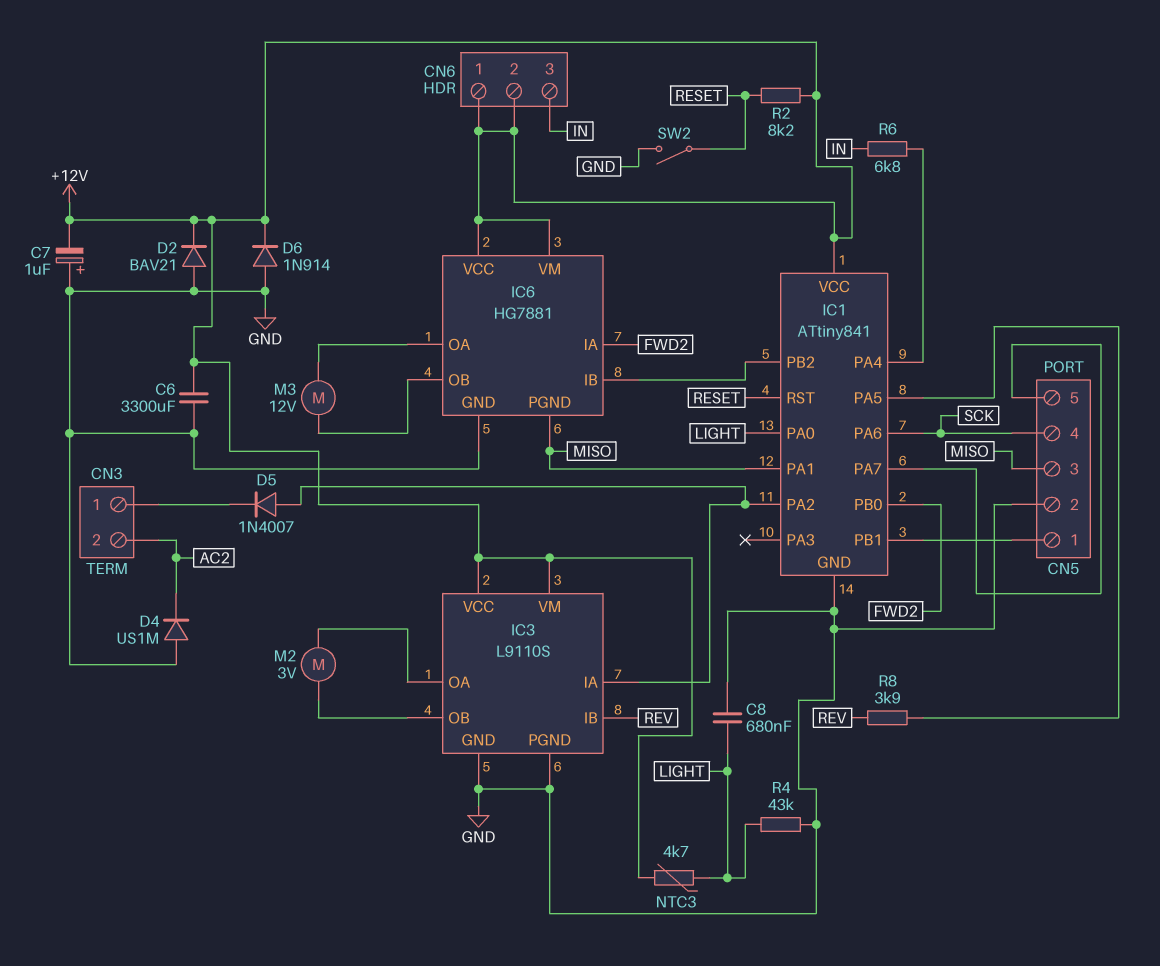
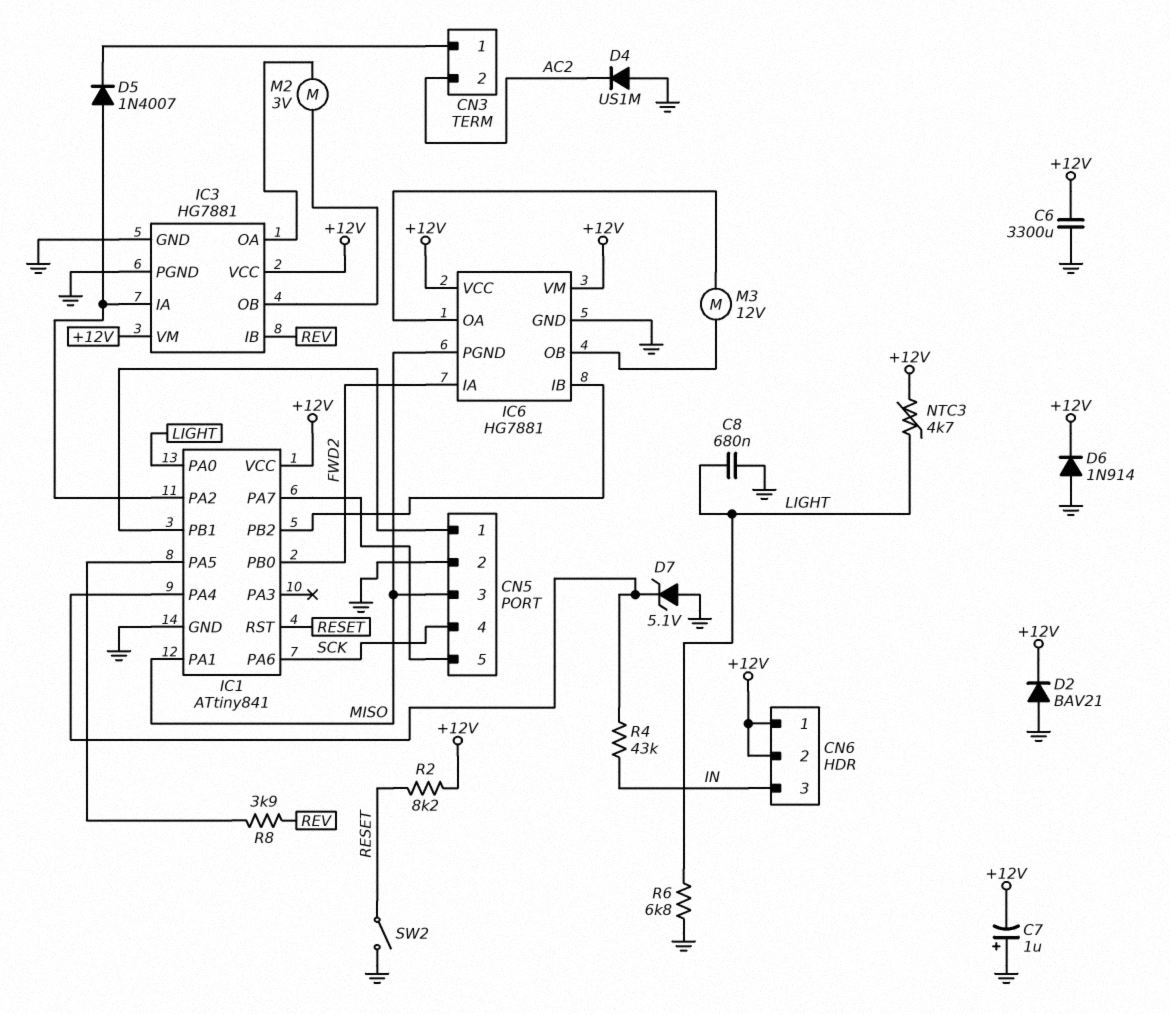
D7: none -> zener 5.1V (A GND, K IC1/PA4)
IC3: L9110S -> HG7881
R4: 43k (GND, LIGHT) -> 43k (IC1/PA4, IN)
R6: 6.8k (IC1/PA4, IN) -> 6.8k (GND, LIGHT)

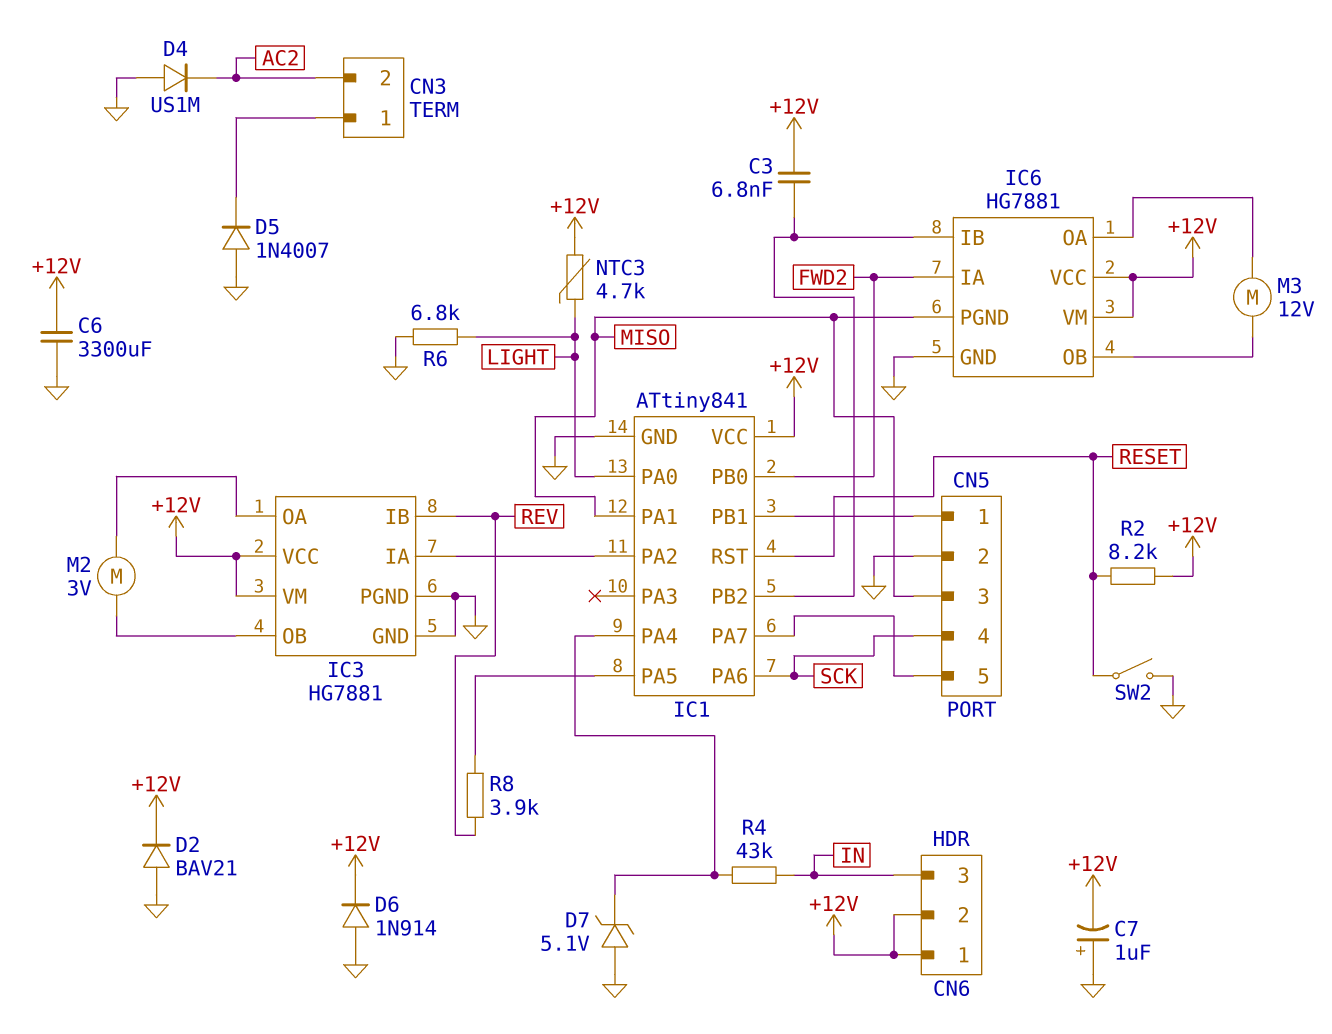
C3: none -> 6.8nF (+12V, IC1/PB2)
C8: 680nF (GND, LIGHT) -> none
D5: diode 1N4007 (A IC1/PA2, K CN3/1) -> diode 1N4007 (A GND, K CN3/1)

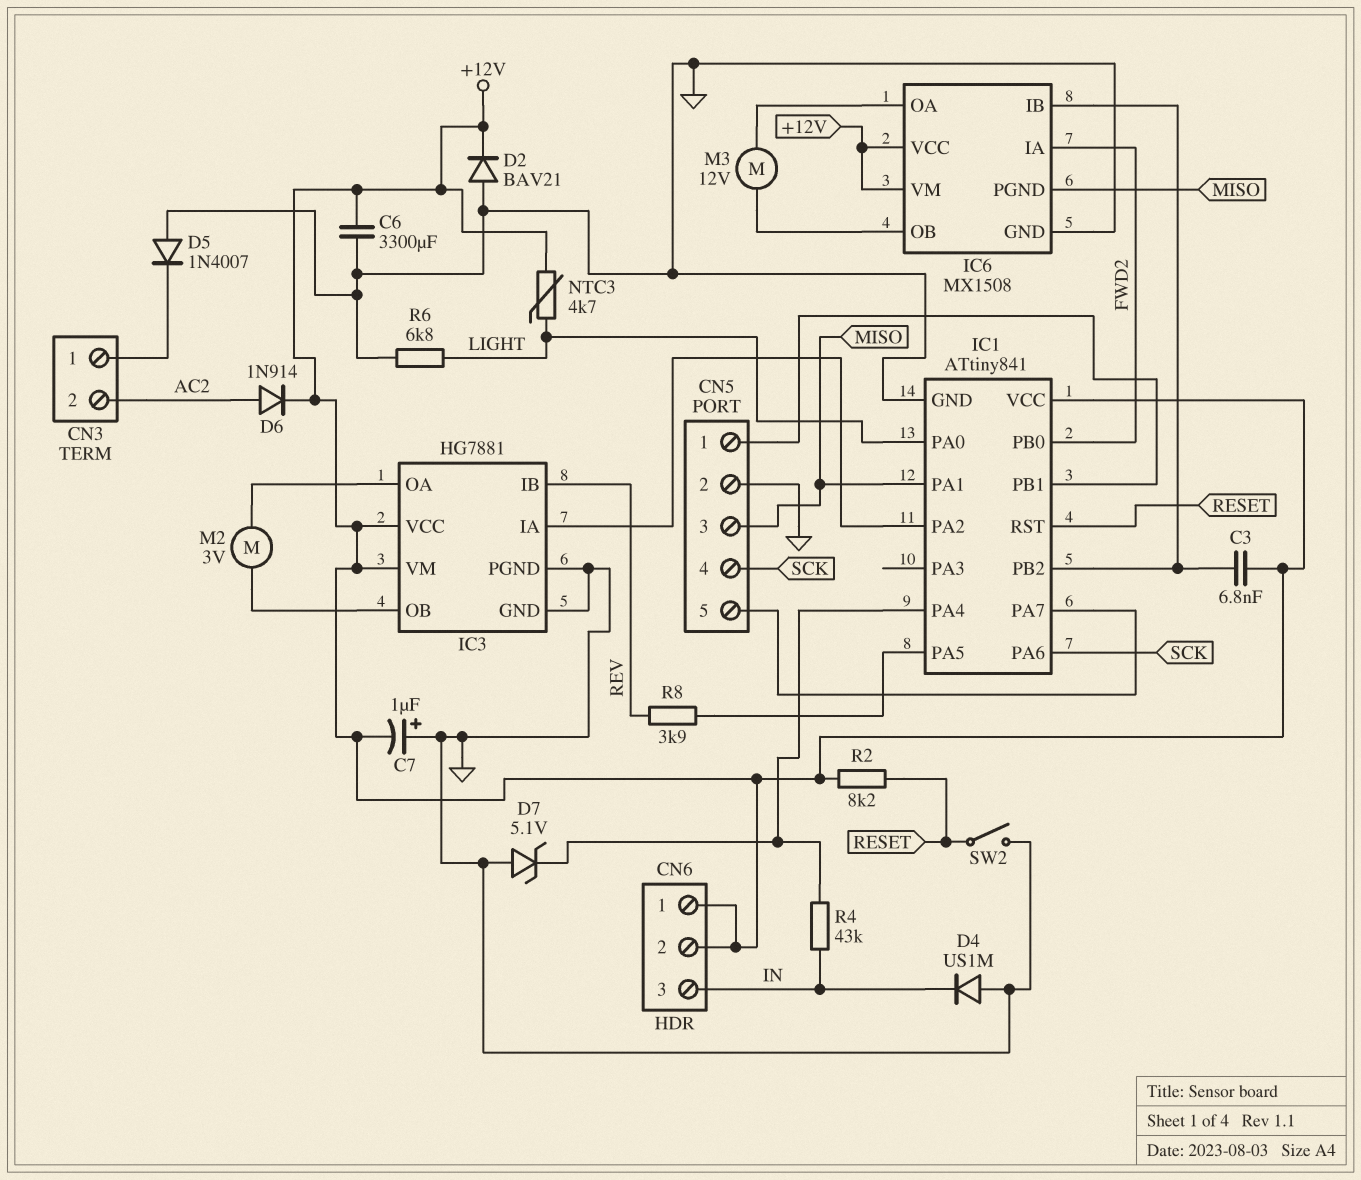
D4: diode US1M (A GND, K AC2) -> diode US1M (A GND, K IN)
D6: diode 1N914 (A GND, K +12V) -> diode 1N914 (A AC2, K +12V)
IC6: HG7881 -> MX1508

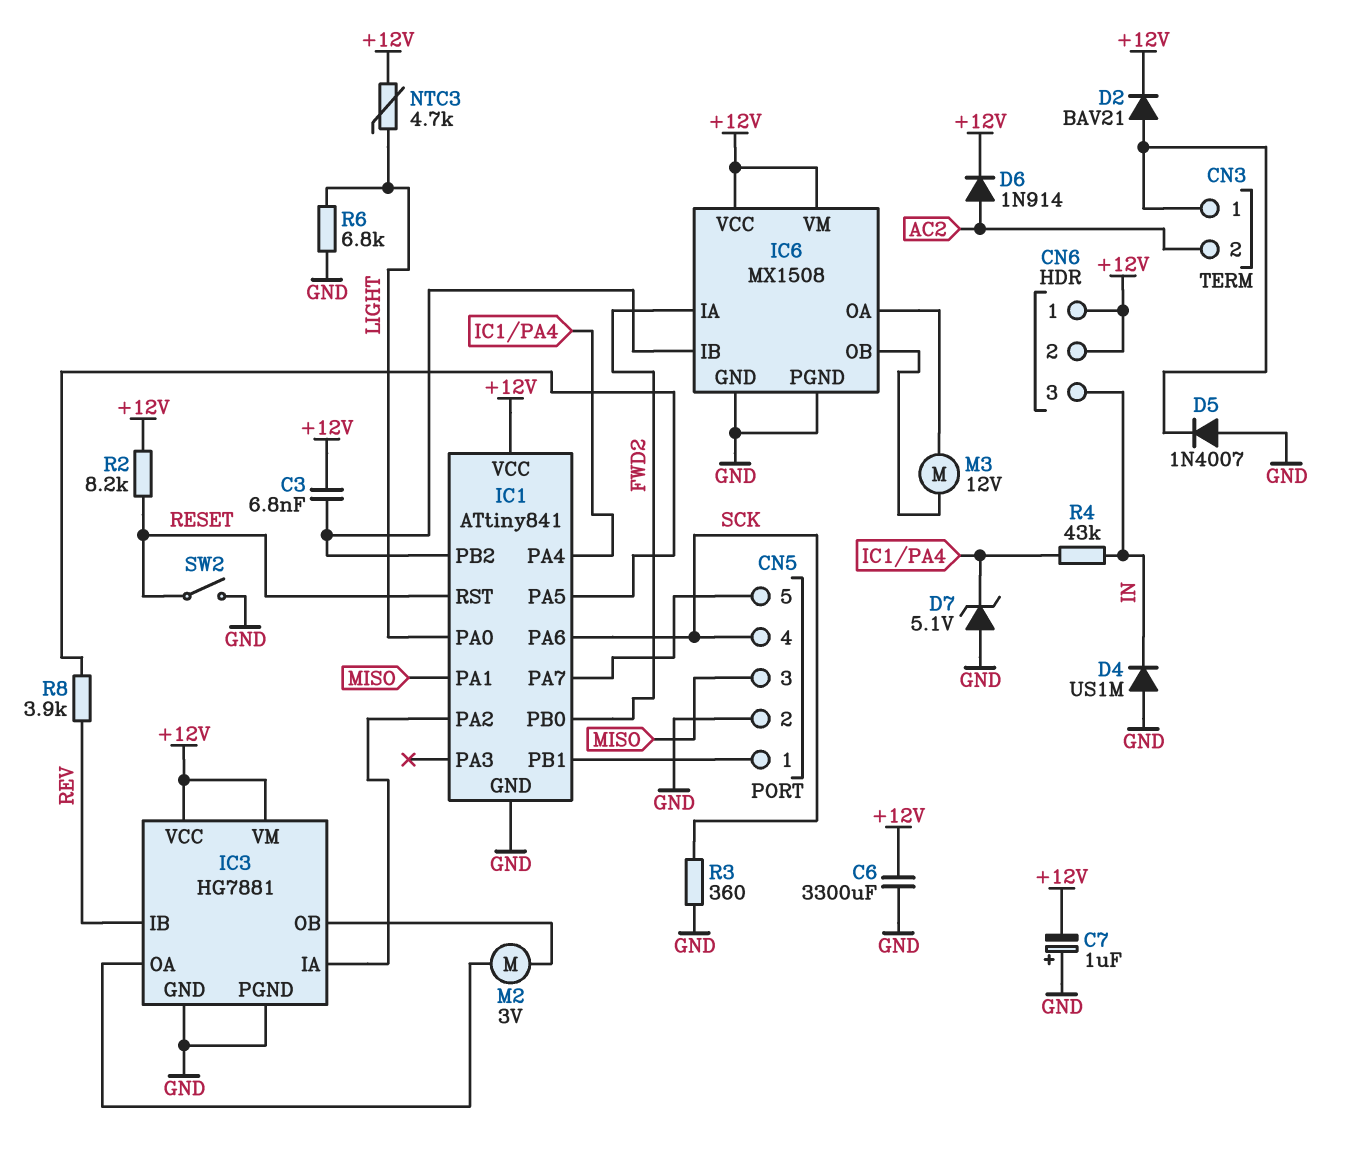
D2: diode BAV21 (A GND, K +12V) -> diode BAV21 (A CN3/1, K +12V)
IC6 pin PGND: MISO -> GND
R3: none -> 360 (GND, SCK)

